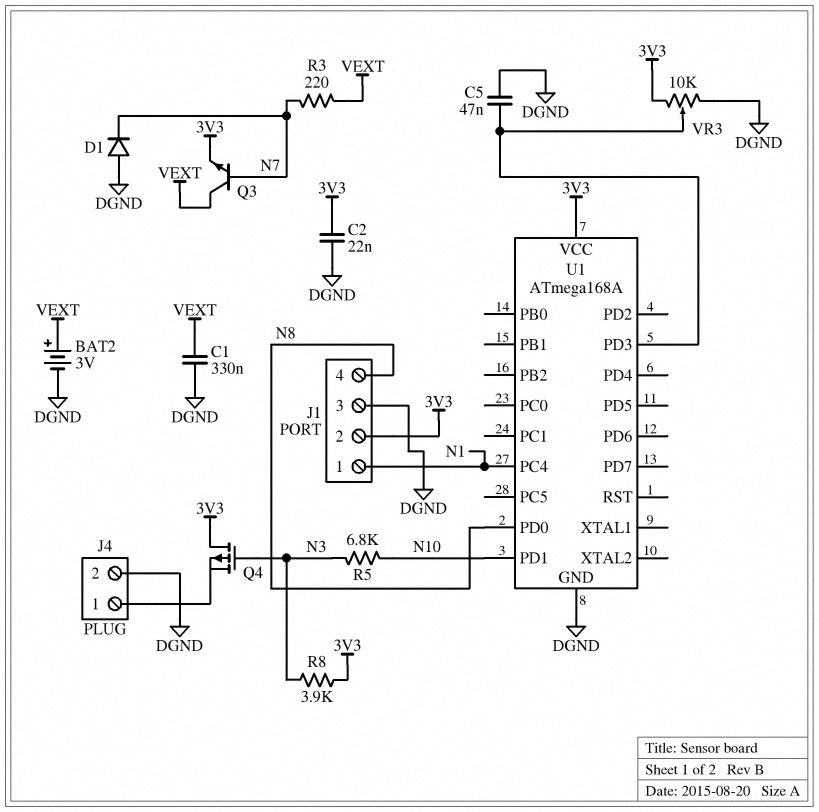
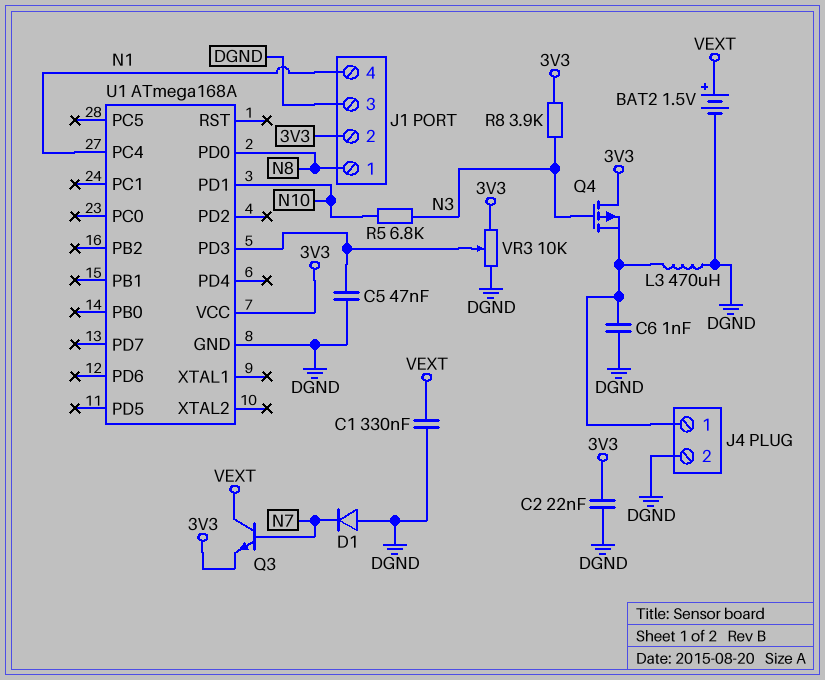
BAT2: 3V (plus VEXT, minus DGND) -> 1.5V (plus VEXT, minus DGND)
C6: none -> 1nF (DGND, J4/1)
J1 pin 1: N1 -> N8
J1 pin 4: N8 -> N1
L3: none -> 470uH (DGND, J4/1)
R3: 220 (N7, VEXT) -> none

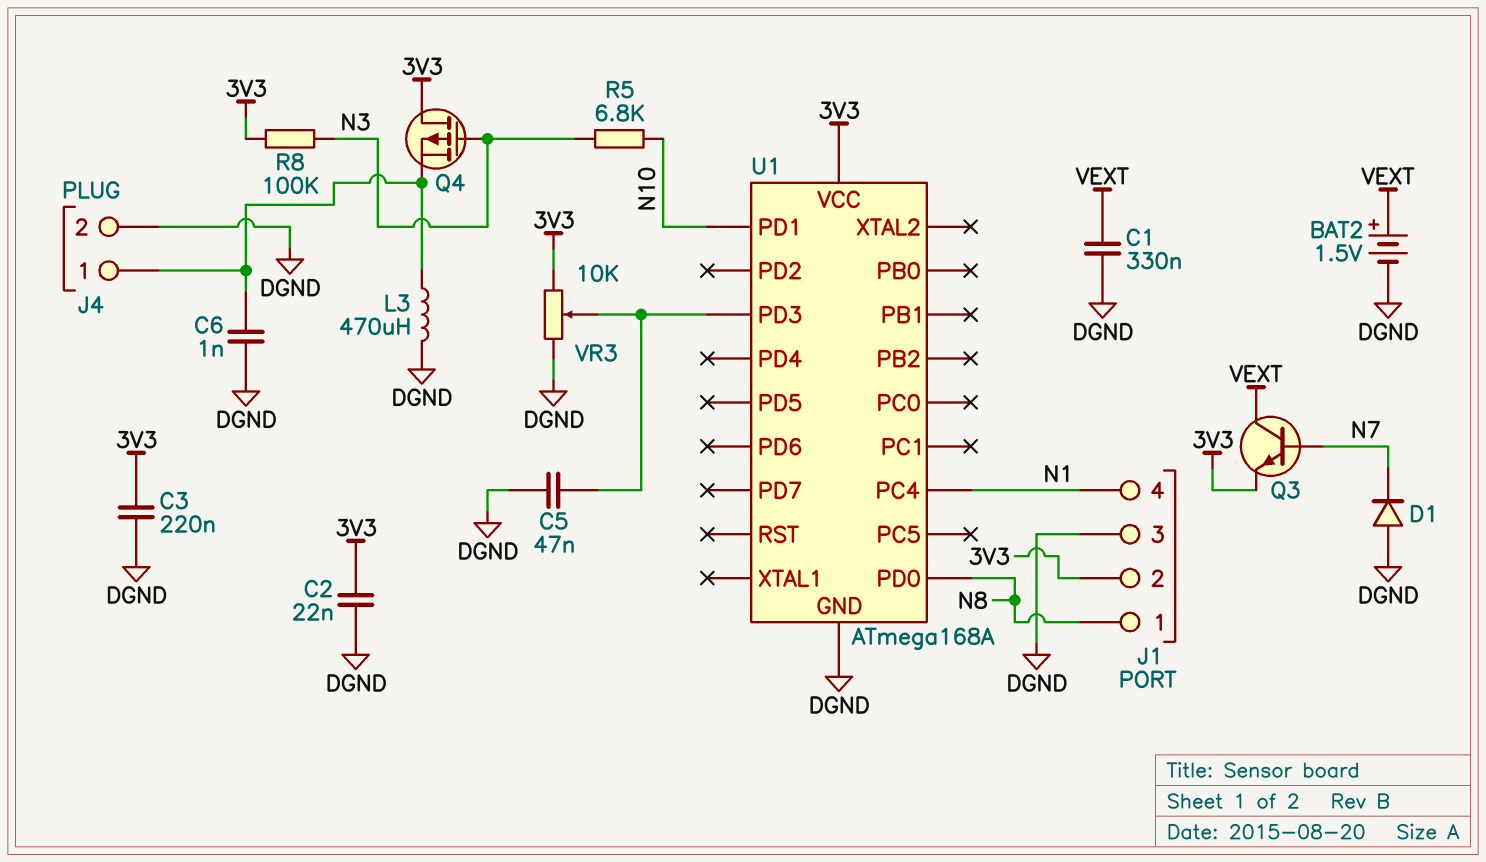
C3: none -> 220nF (3V3, DGND)
R8: 3.9k (3V3, N3) -> 100k (3V3, N3)

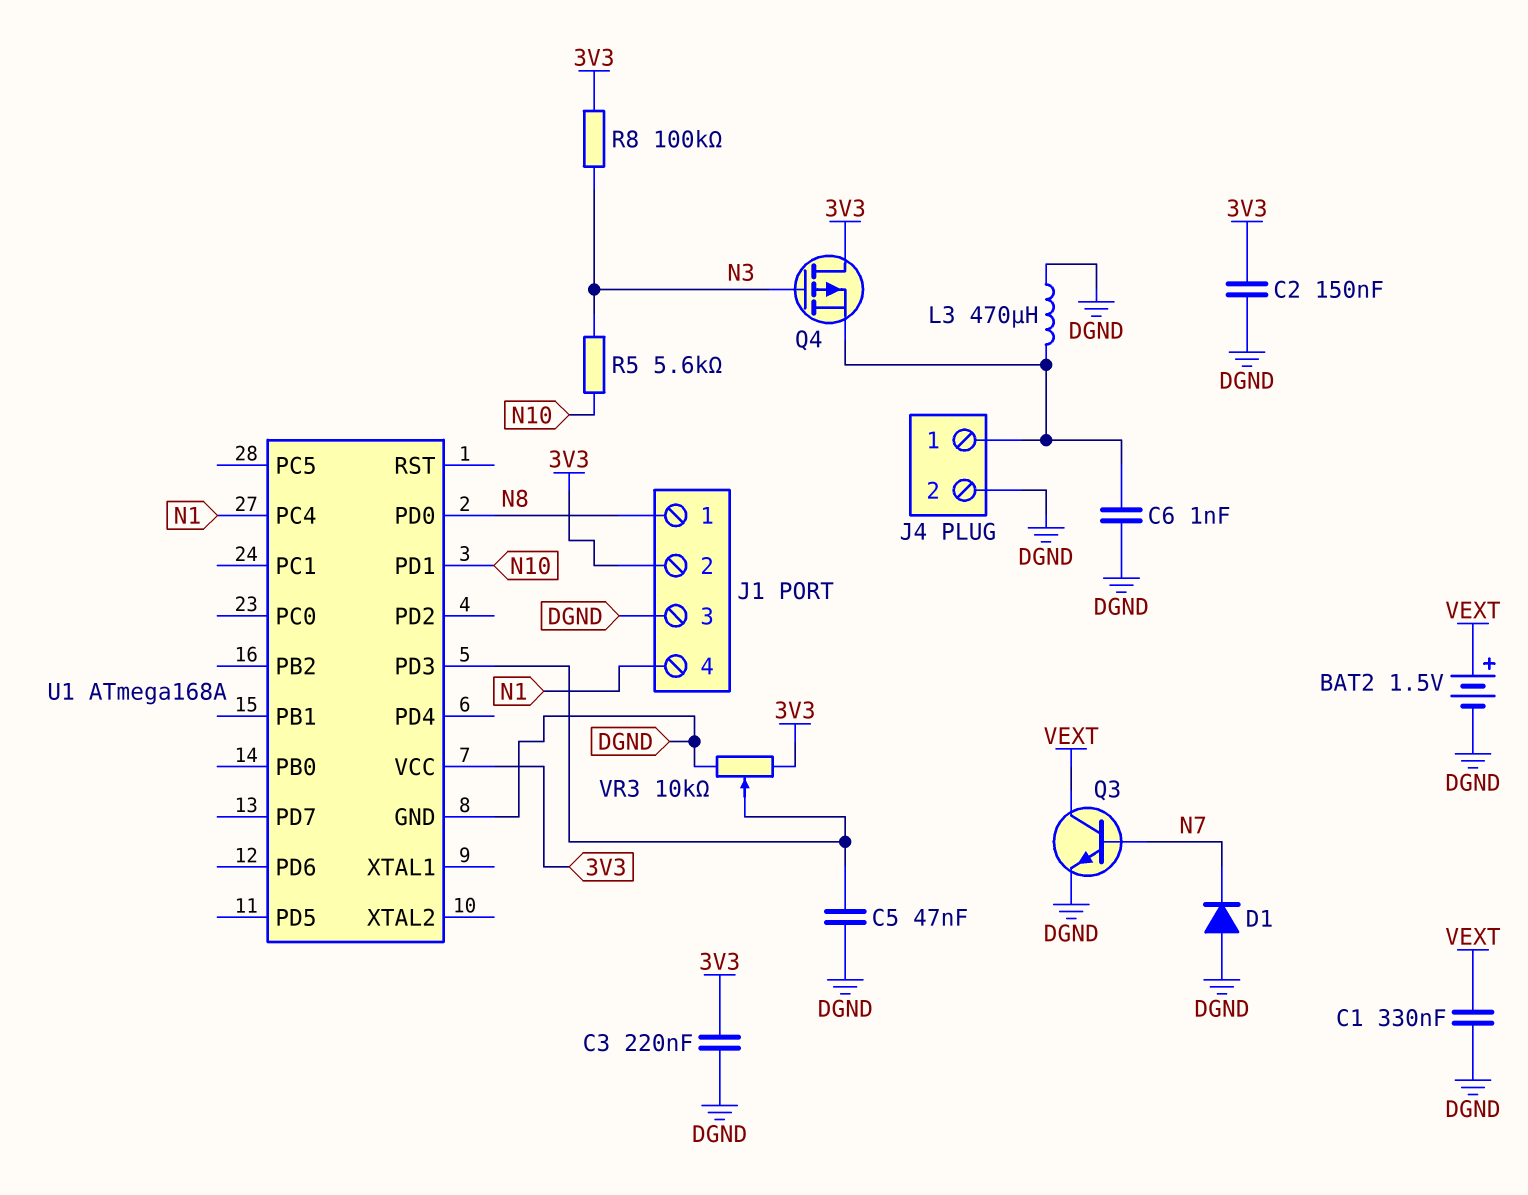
C2: 22nF (3V3, DGND) -> 150nF (3V3, DGND)
Q3: NPN (B N7, C VEXT, E 3V3) -> NPN (B N7, C VEXT, E DGND)
R5: 6.8k (N3, N10) -> 5.6k (N3, N10)

